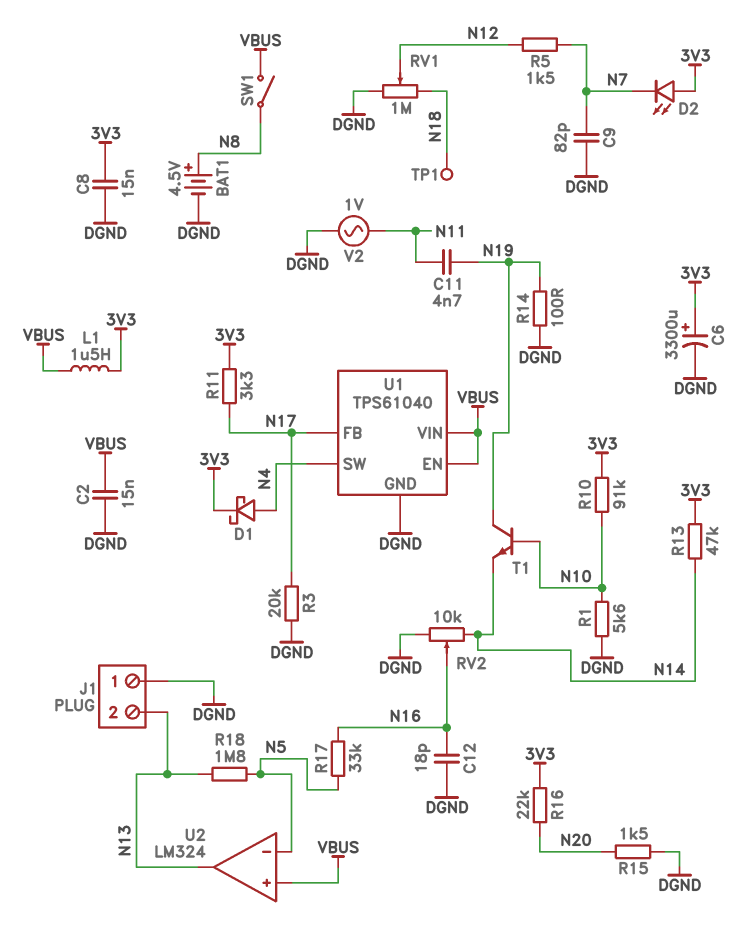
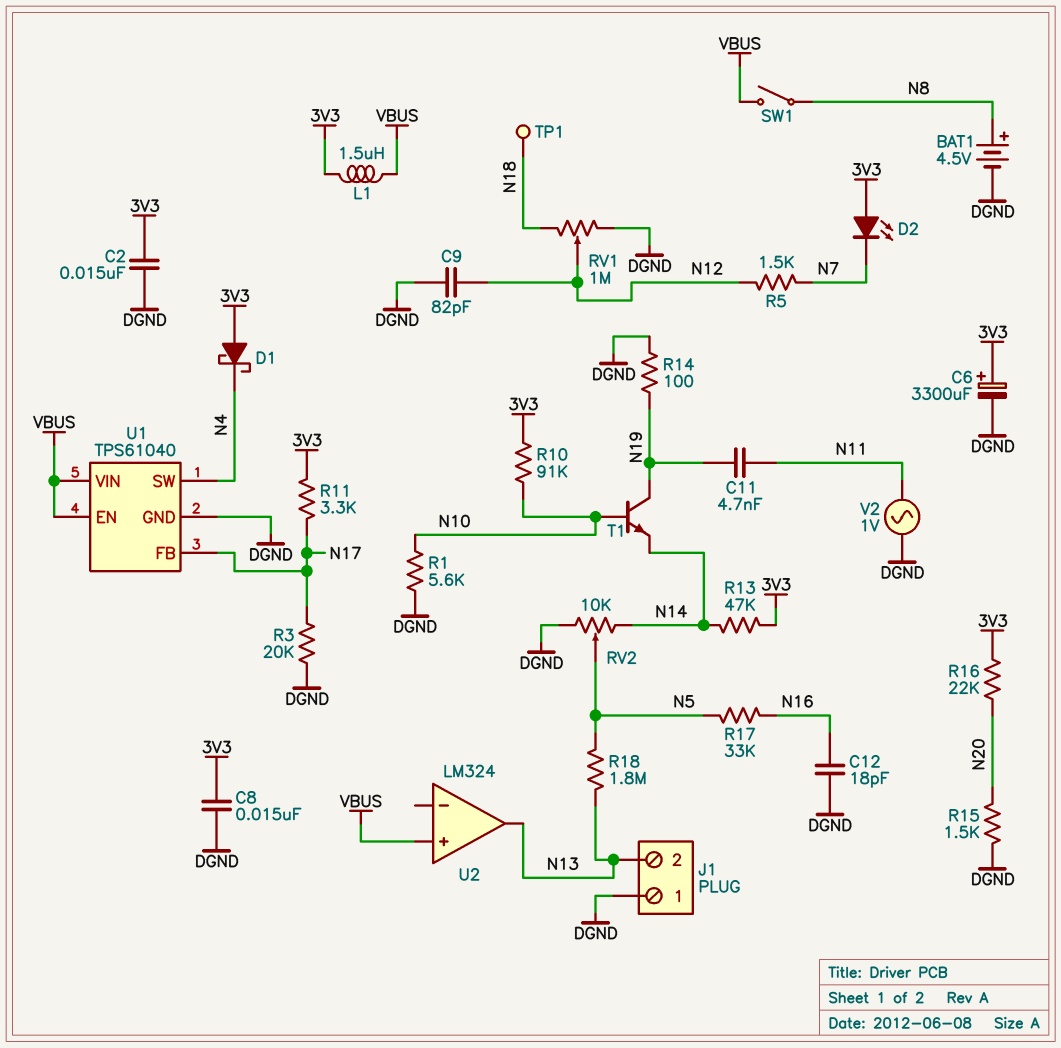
C2: 15nF (DGND, VBUS) -> 15nF (3V3, DGND)
C9: 82pF (DGND, N7) -> 82pF (DGND, N12)
D1: schottky (A N4, K 3V3) -> schottky (A 3V3, K N4)
RV2: 10k (DGND, N14, wiper N16) -> 10k (DGND, N14, wiper N5)
U2 pin in-: N5 -> none

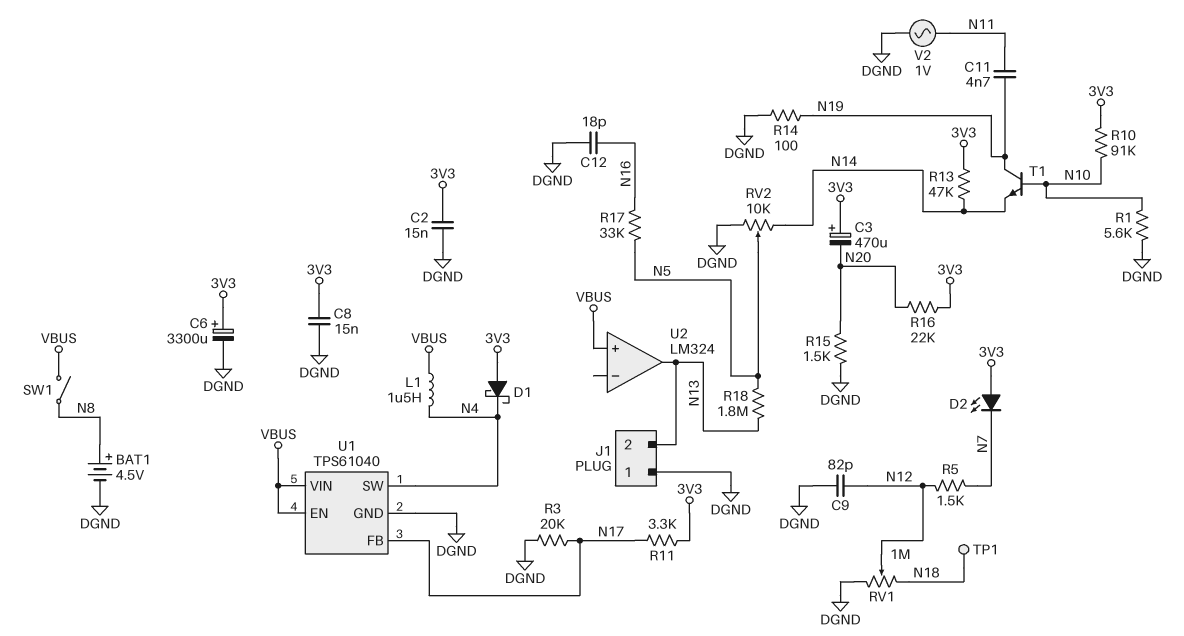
C3: none -> 470uF (plus 3V3, minus N20)
L1: 1.5uH (3V3, VBUS) -> 1.5uH (N4, VBUS)

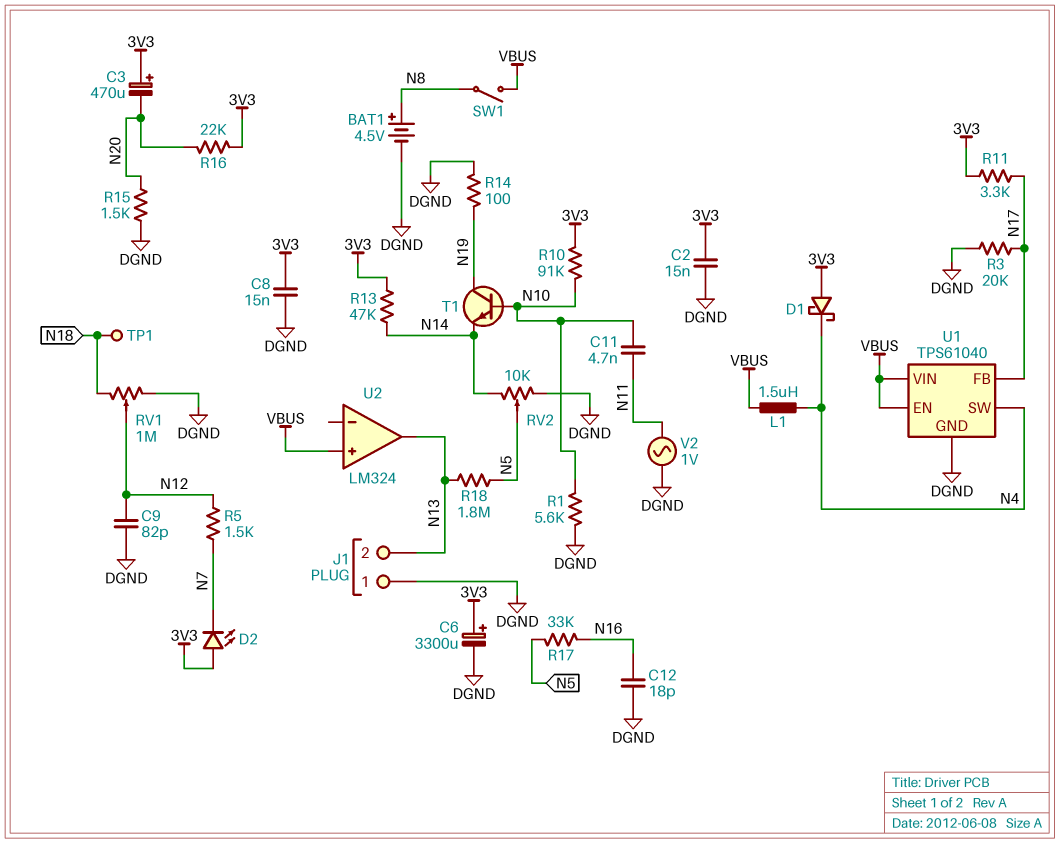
C11: 4.7nF (N11, N19) -> 4.7nF (N10, N11)

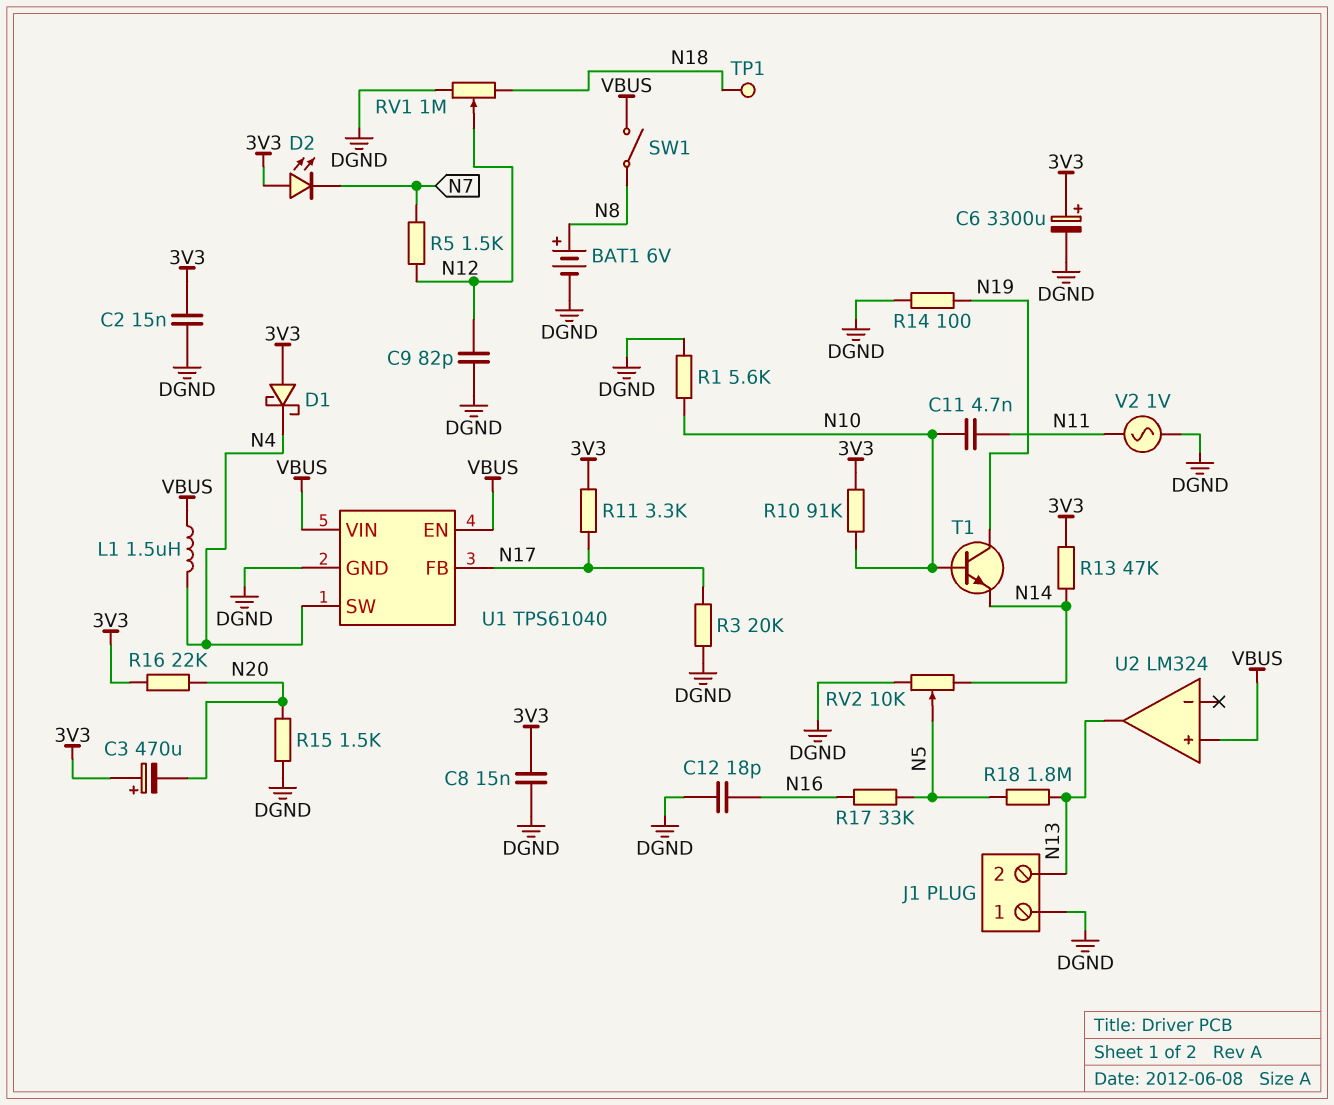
BAT1: 4.5V (plus N8, minus DGND) -> 6V (plus N8, minus DGND)

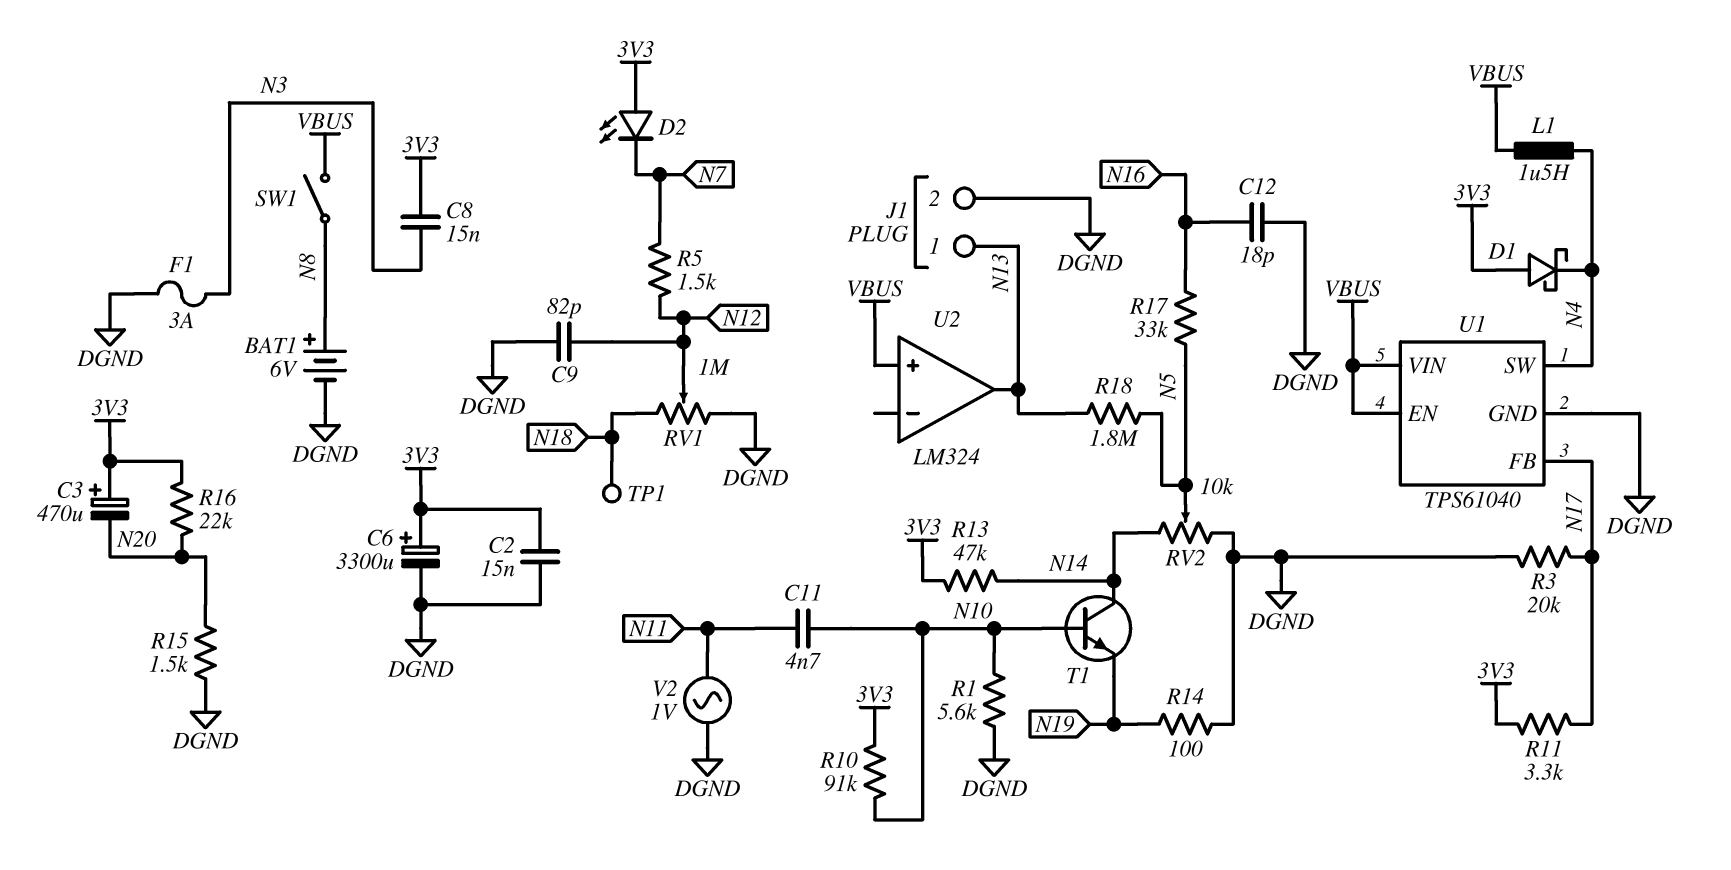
C8: 15nF (3V3, DGND) -> 15nF (3V3, N3)
F1: none -> 3A (DGND, N3)
J1 pin 1: DGND -> N13
J1 pin 2: N13 -> DGND
T1: NPN (B N10, C N19, E N14) -> NPN (B N10, C N14, E N19)

